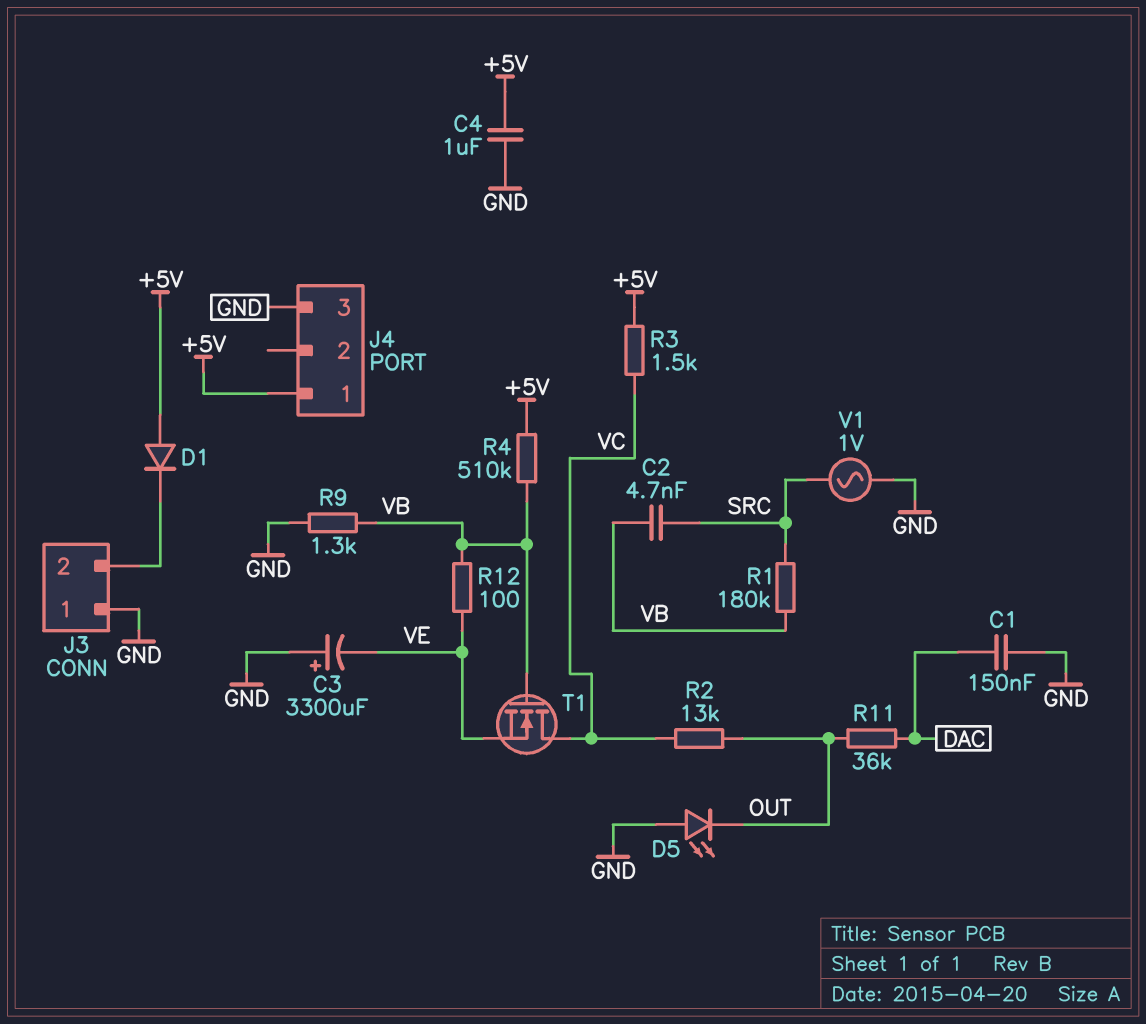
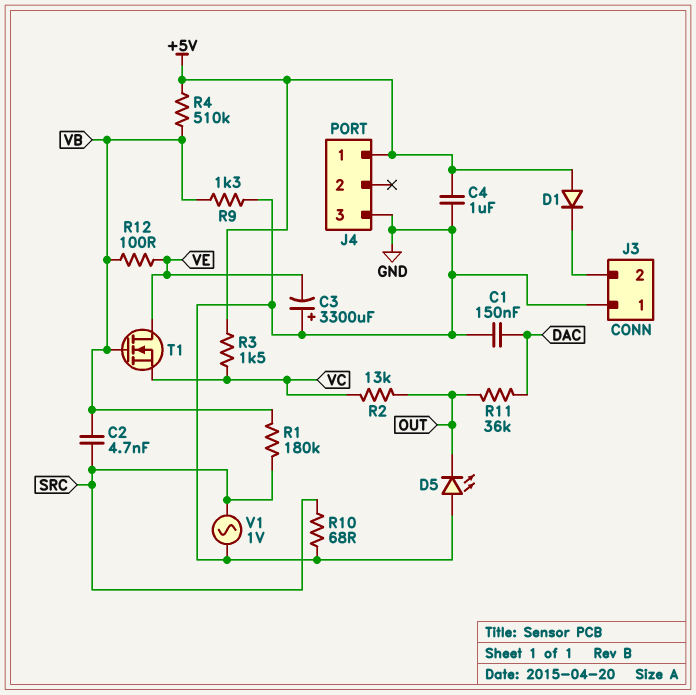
R10: none -> 68 (GND, SRC)
T1: NMOS (G VB, D VC, S VE) -> NMOS (G VB, D VE, S VC)

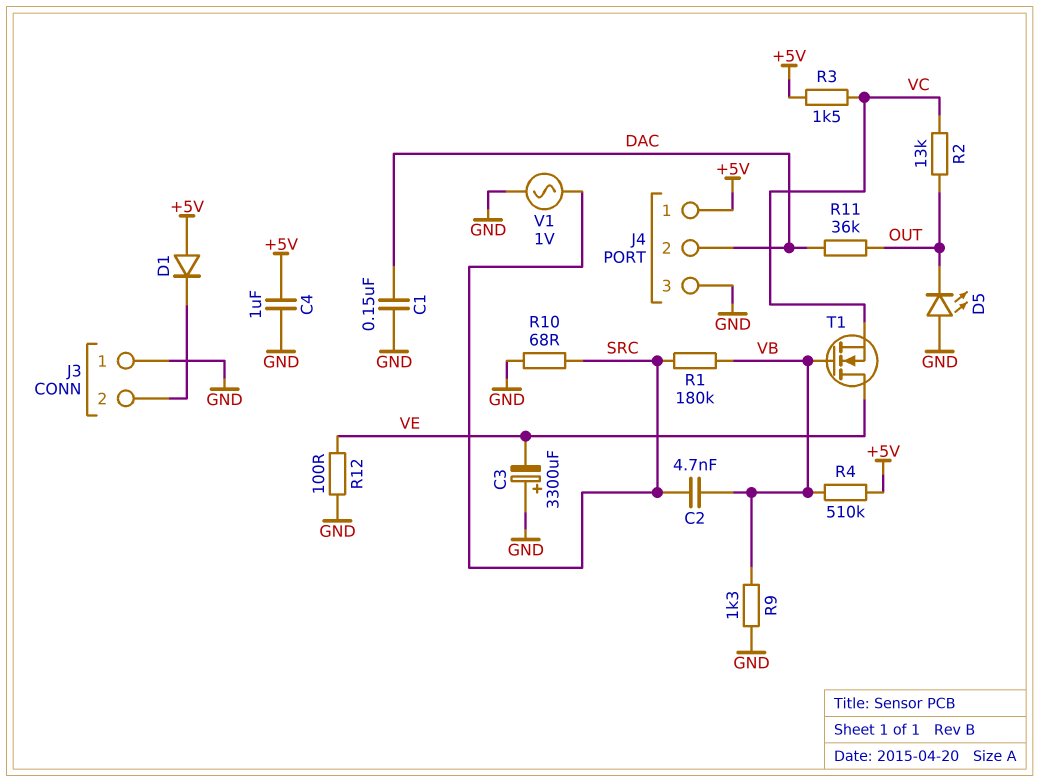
J4 pin 2: none -> DAC
R12: 100 (VB, VE) -> 100 (GND, VE)

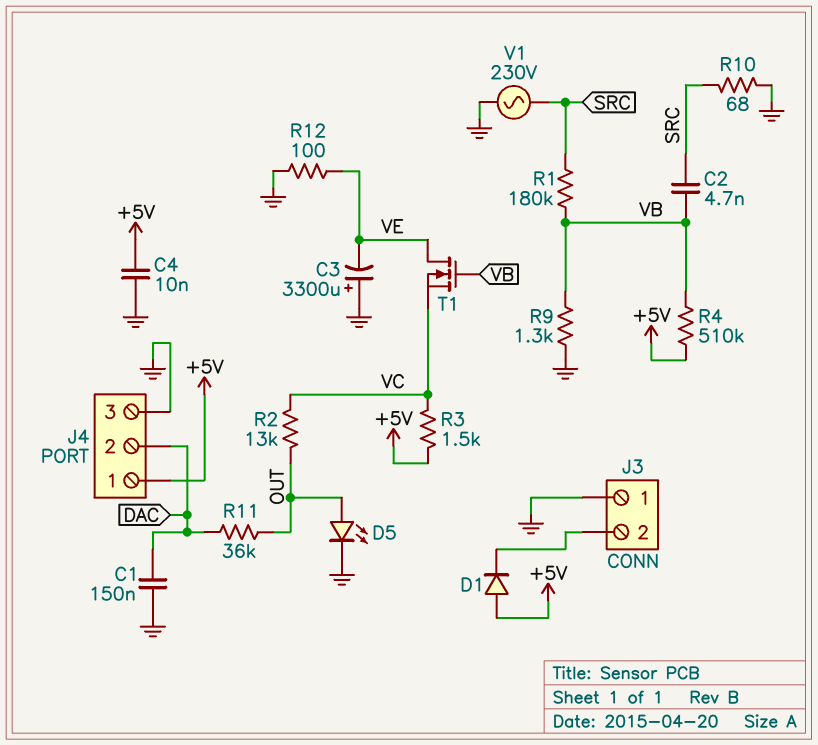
C4: 1uF (+5V, GND) -> 10nF (+5V, GND)
D5: LED (A GND, K OUT) -> LED (A OUT, K GND)
V1: AC 1V (GND, SRC) -> AC 230V (GND, SRC)

